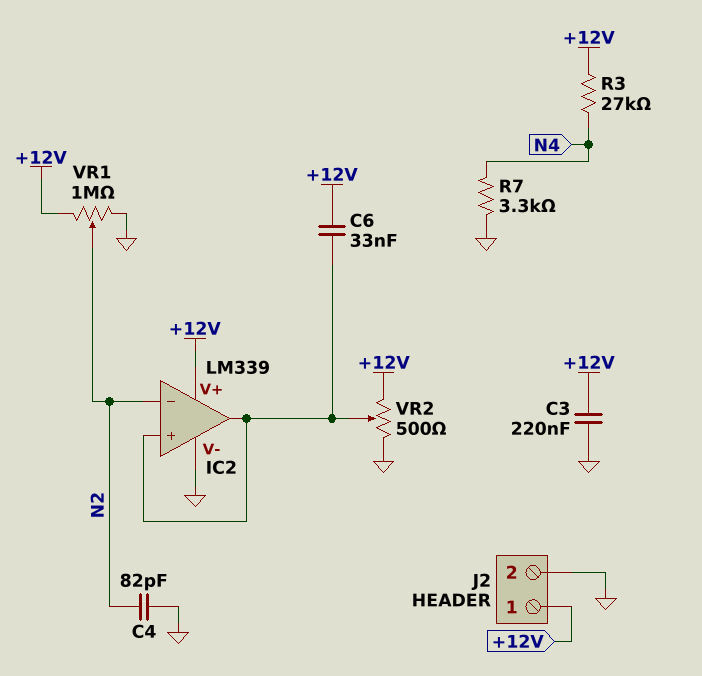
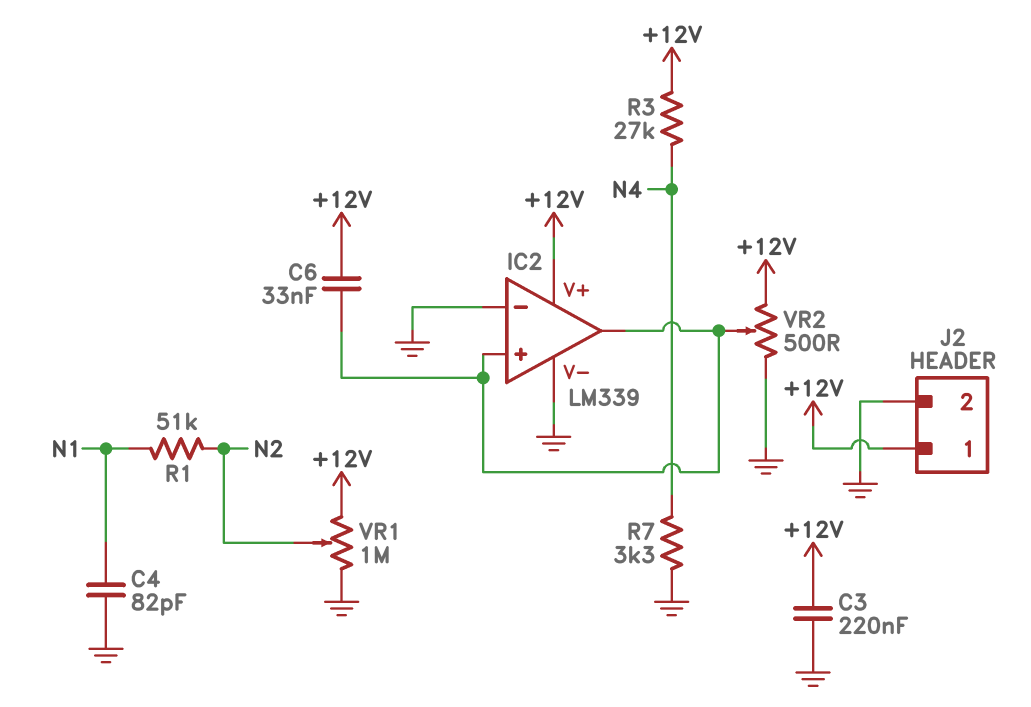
C4: 82pF (GND, N2) -> 82pF (GND, N1)
IC2 pin in-: N2 -> GND
R1: none -> 51k (N1, N2)

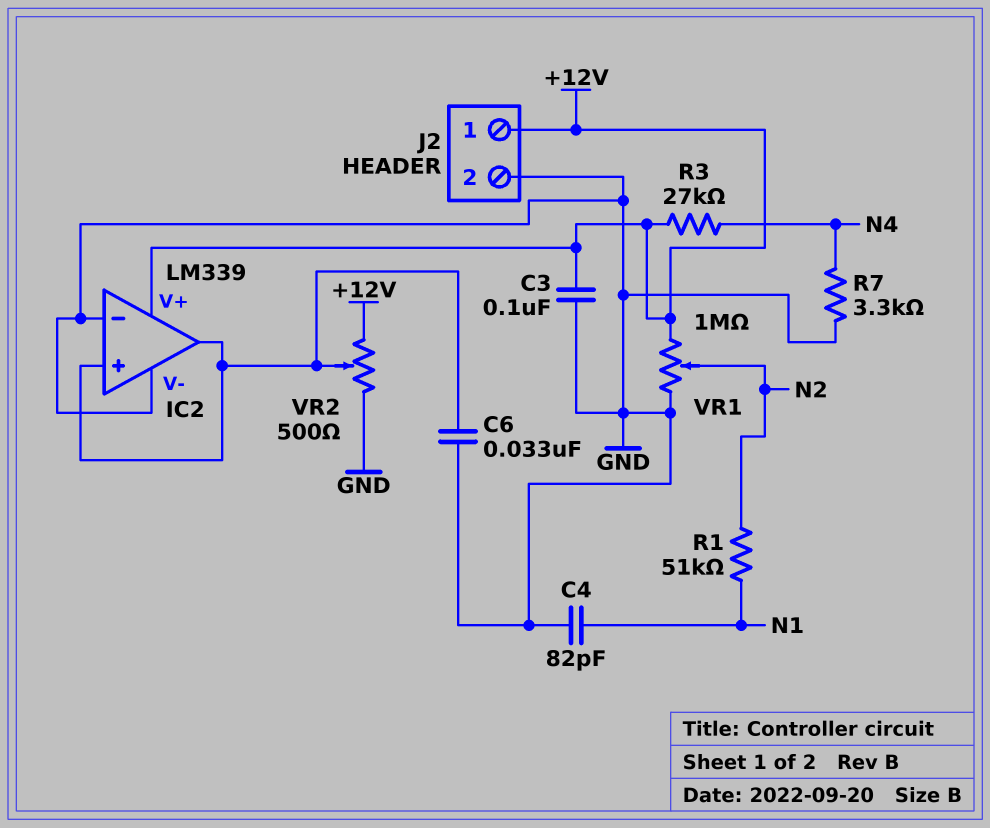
C3: 220nF (+12V, GND) -> 100nF (+12V, GND)
C6: 33nF (+12V, IC2/in+) -> 33nF (GND, IC2/in+)

